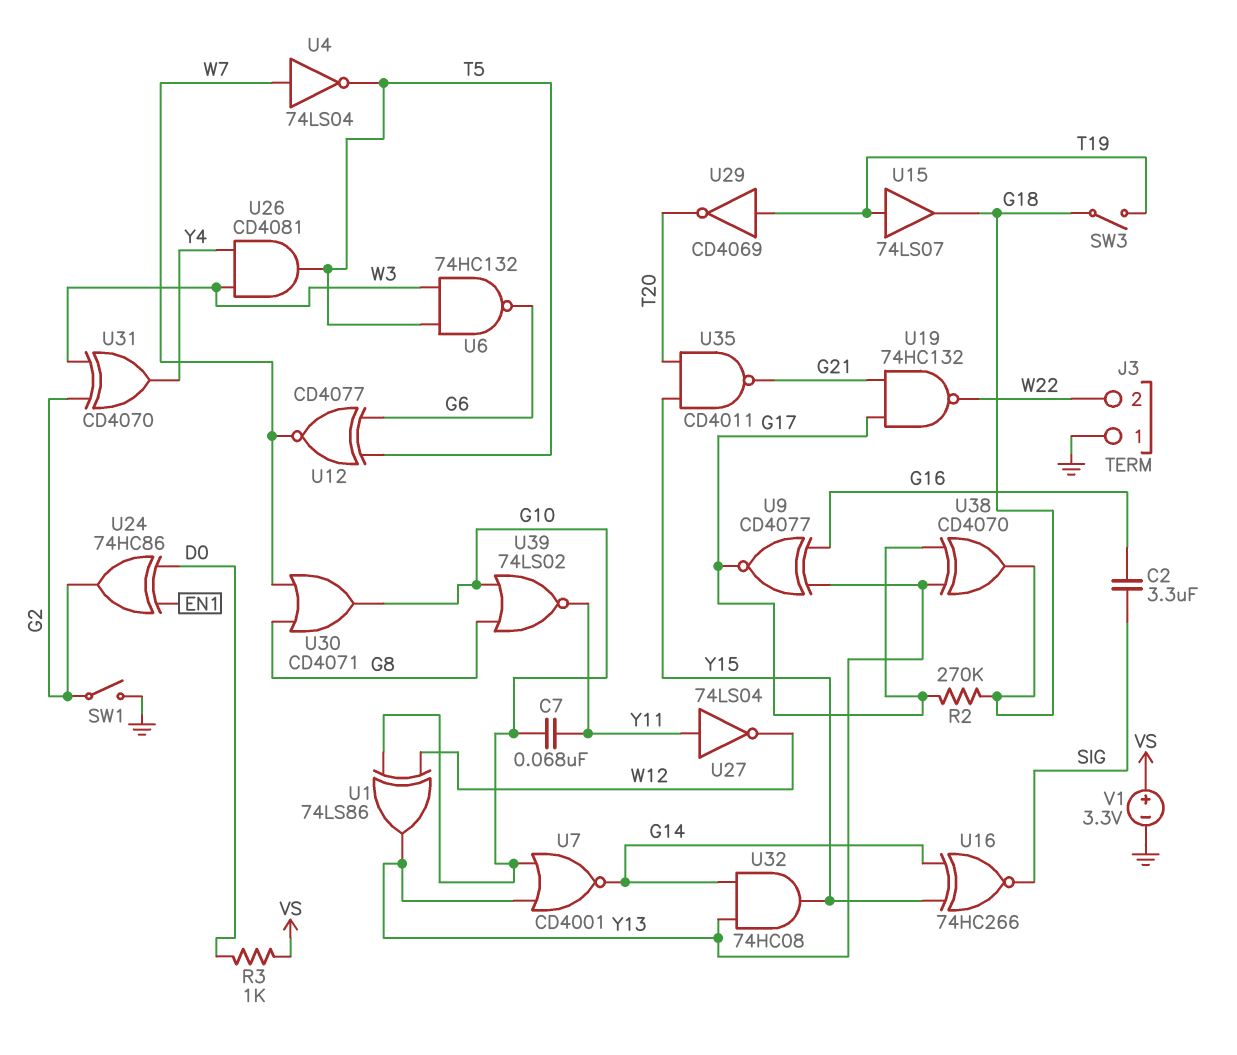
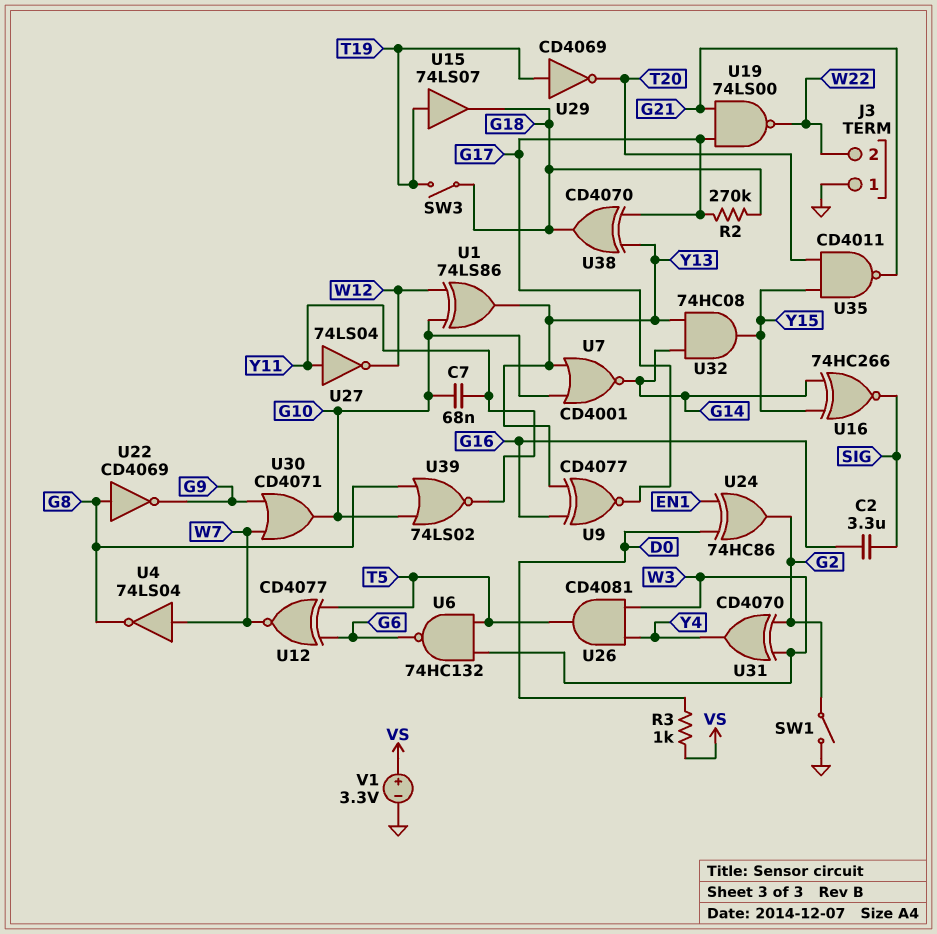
U4: NOT 74LS04 (in W7, out T5) -> NOT 74LS04 (in W7, out G8)
U19: NAND 74HC132 (in G17, in G21, out W22) -> NAND 74LS00 (in G17, in G21, out W22)
U22: none -> NOT CD4069 (in G8, out G9)
U30: OR CD4071 (in G8, in W7, out G10) -> OR CD4071 (in G9, in W7, out G10)

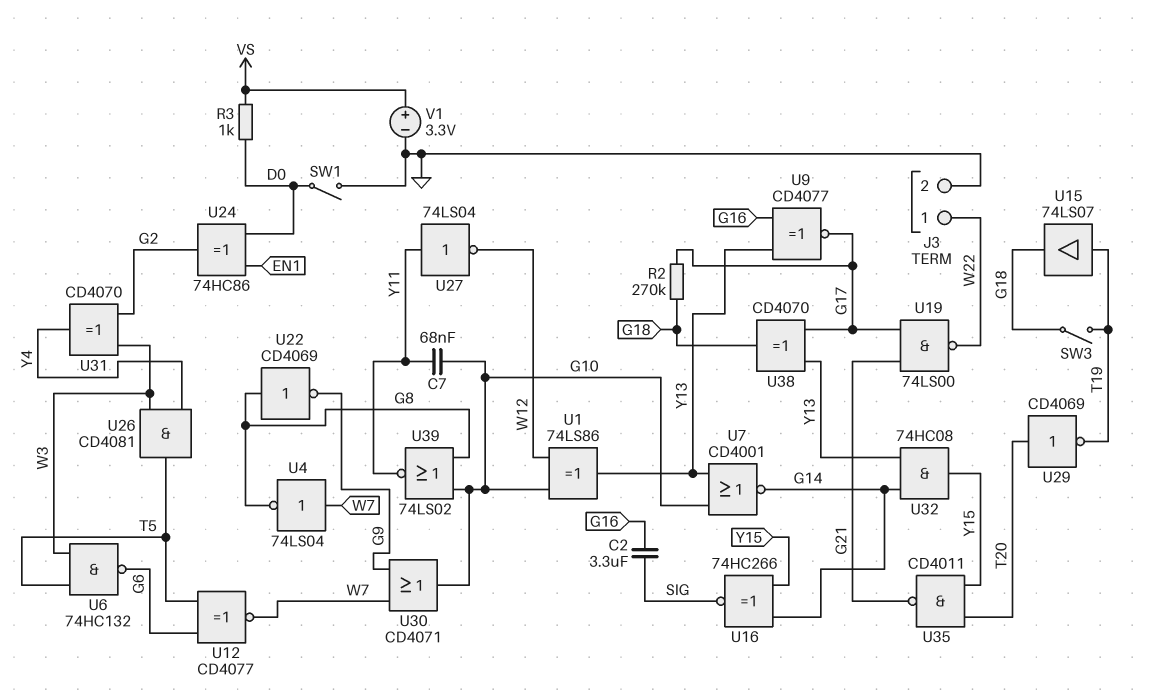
J3 pin 1: GND -> W22
J3 pin 2: W22 -> GND
SW1: switch (G2, GND) -> switch (D0, GND)
U29: NOT CD4069 (in T19, out T20) -> NOT CD4069 (in T20, out T19)

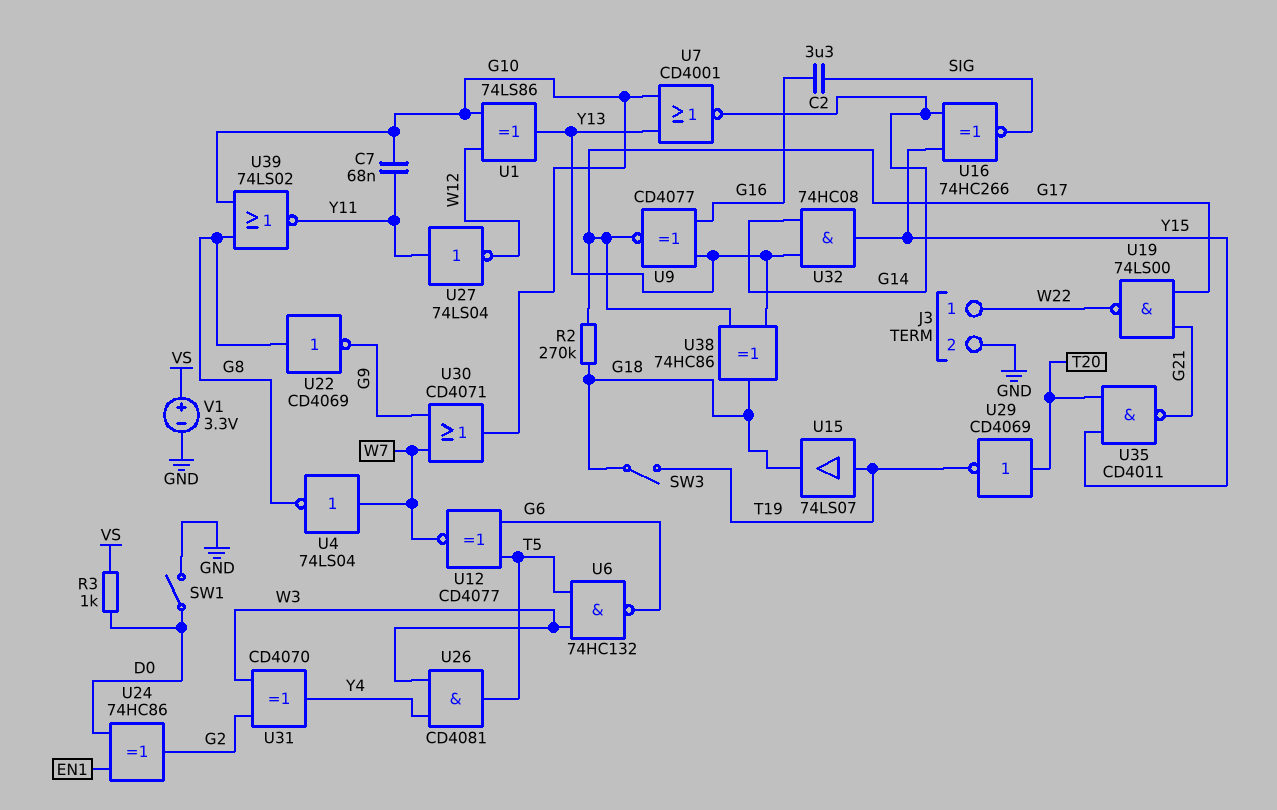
U38: XOR CD4070 (in G17, in Y13, out G18) -> XOR 74HC86 (in G17, in Y13, out G18)

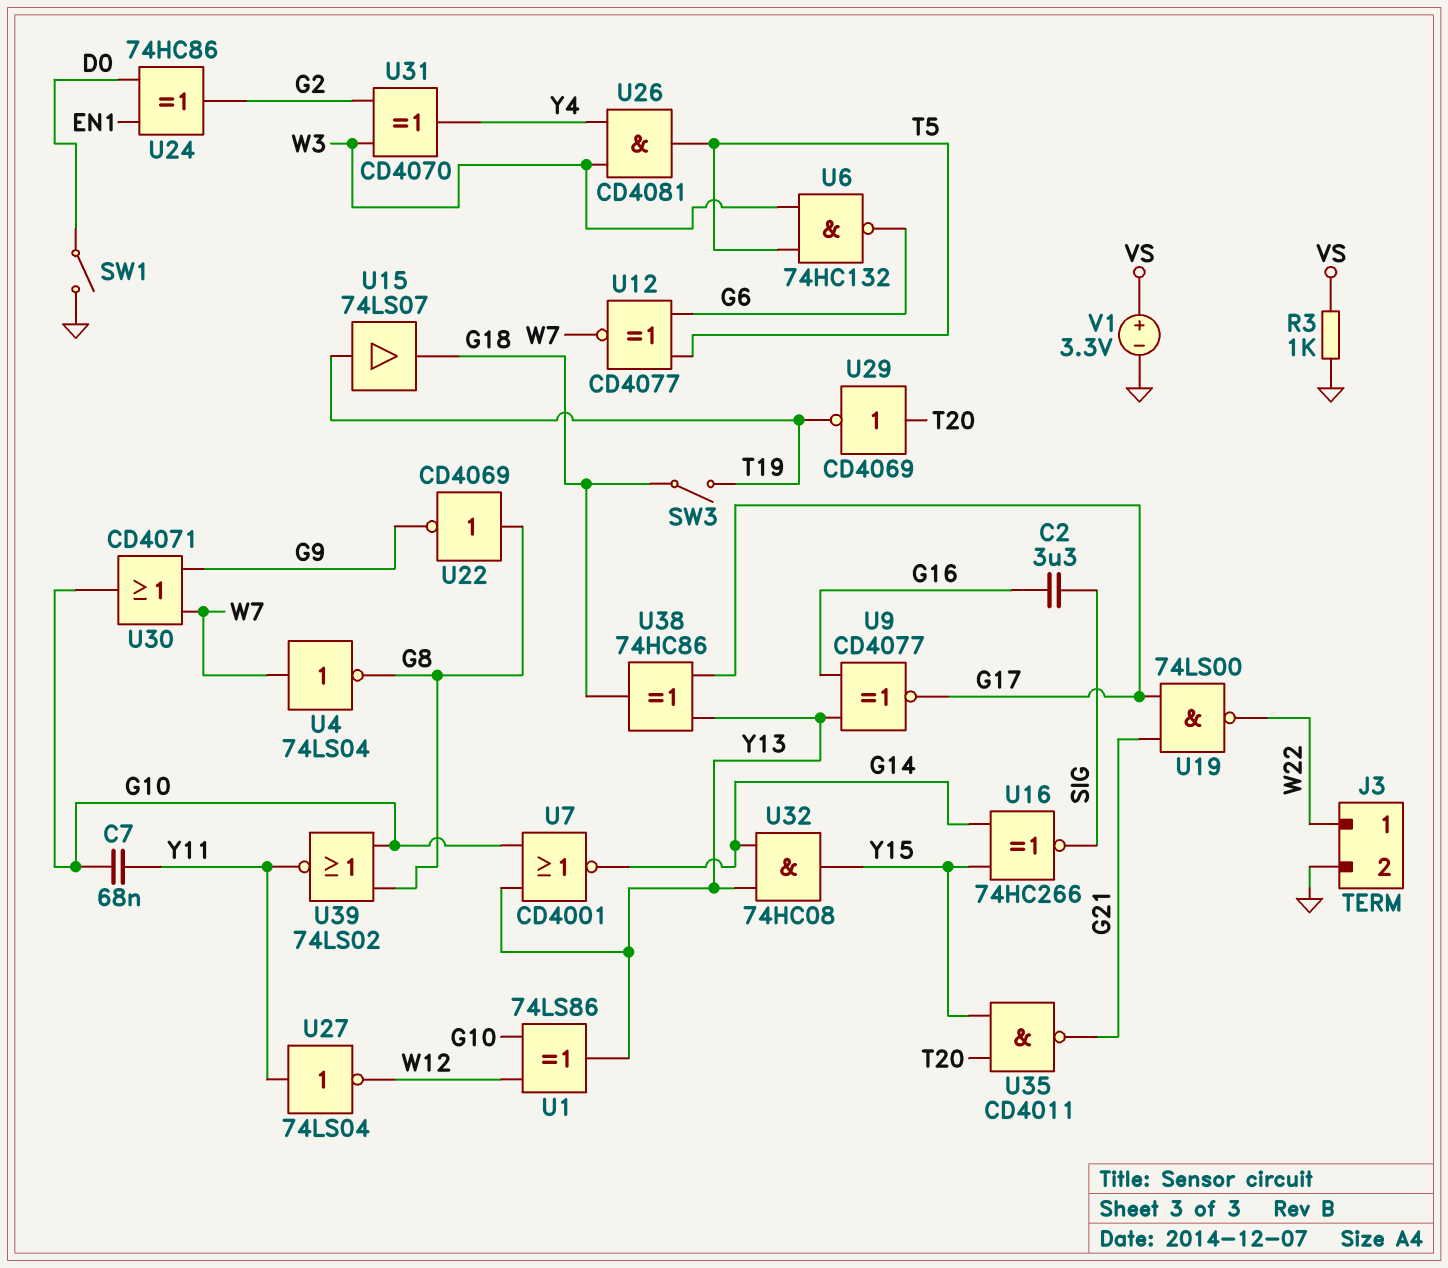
R2: 270k (G17, G18) -> none
R3: 1k (D0, VS) -> 1k (GND, VS)

